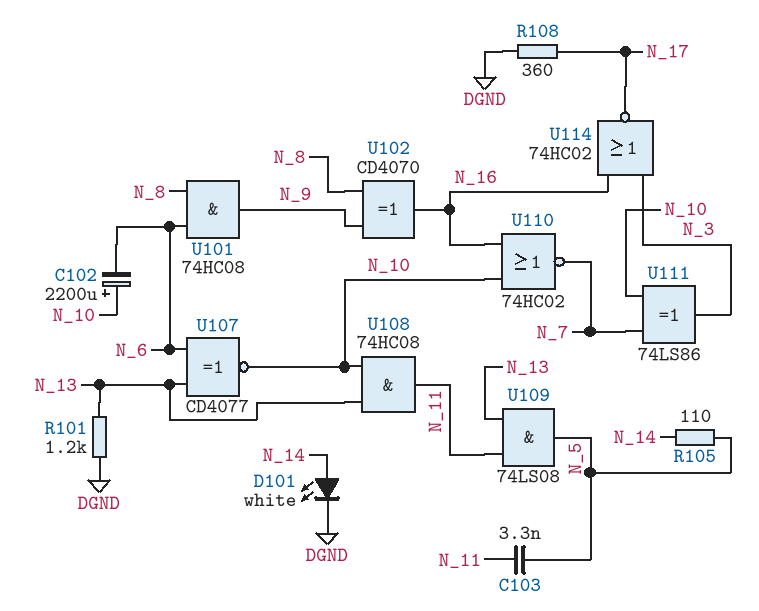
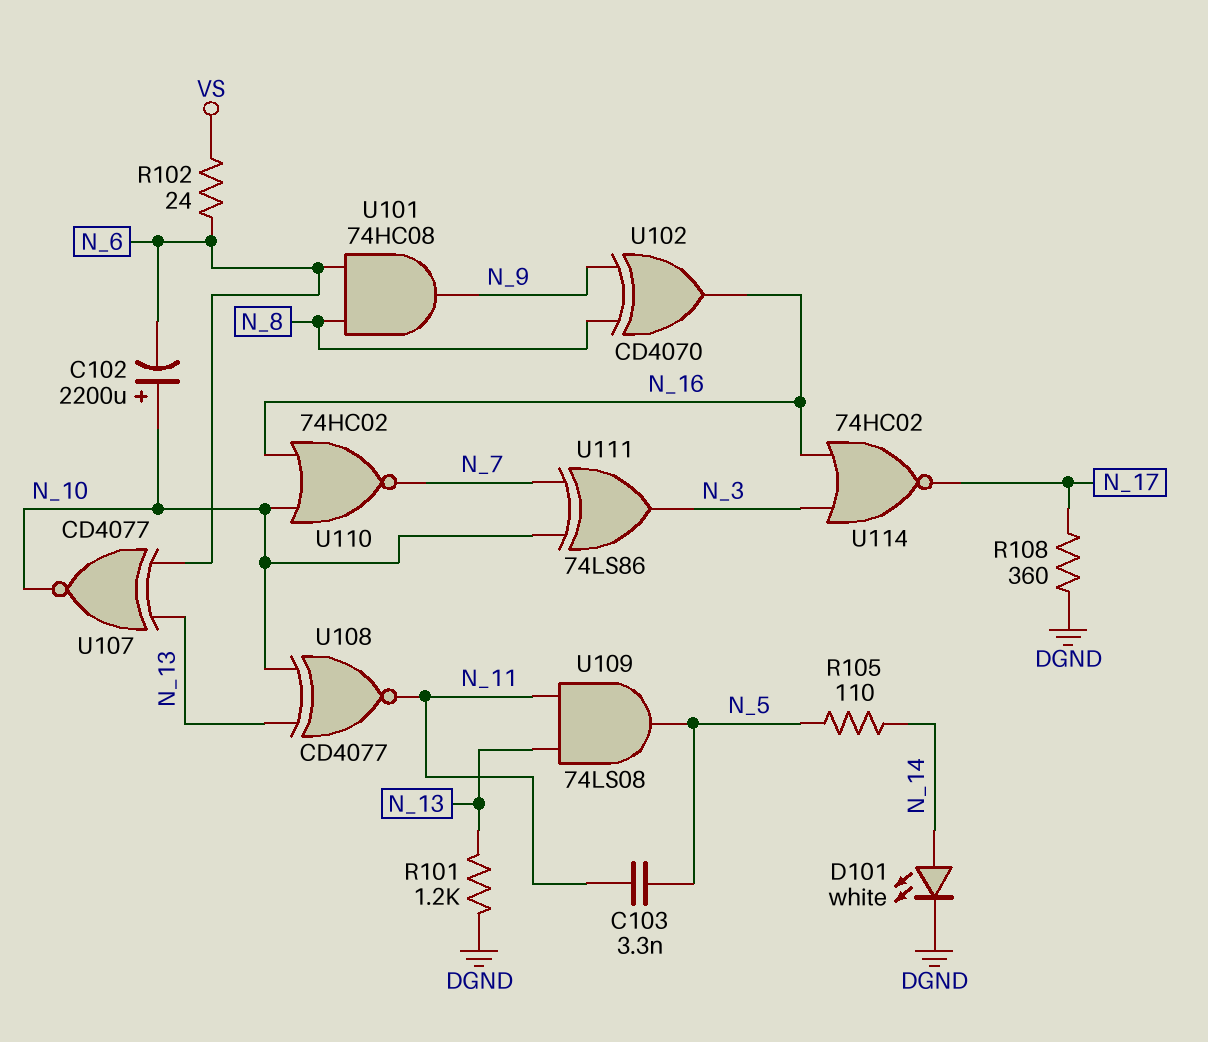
R102: none -> 24 (N_6, VS)
U108: AND 74HC08 (in N_10, in N_13, out N_11) -> XNOR CD4077 (in N_10, in N_13, out N_11)

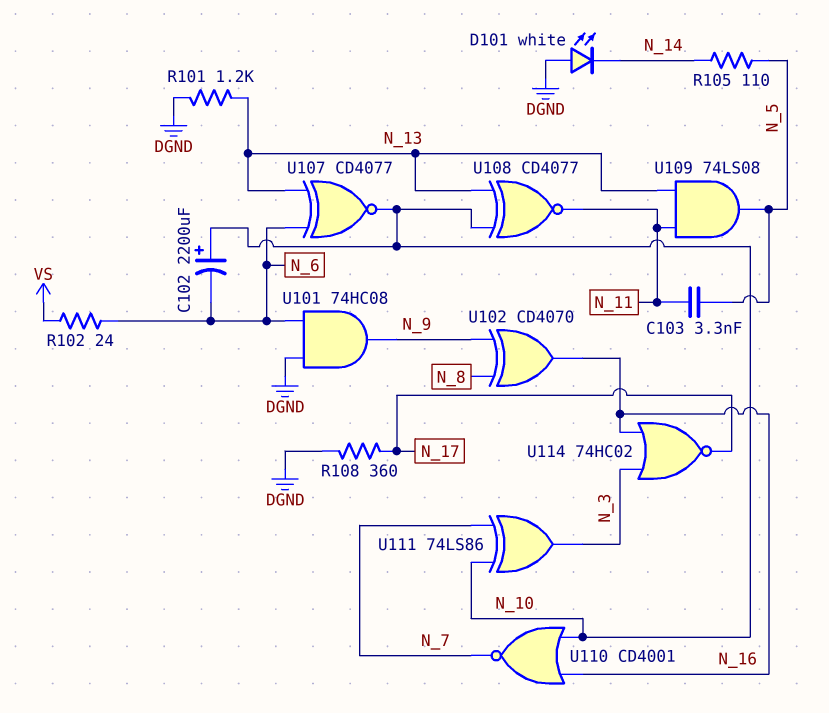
D101: LED white (A N_14, K DGND) -> LED white (A DGND, K N_14)
U101: AND 74HC08 (in N_6, in N_8, out N_9) -> AND 74HC08 (in DGND, in N_6, out N_9)
U110: NOR 74HC02 (in N_10, in N_16, out N_7) -> NOR CD4001 (in N_10, in N_16, out N_7)

